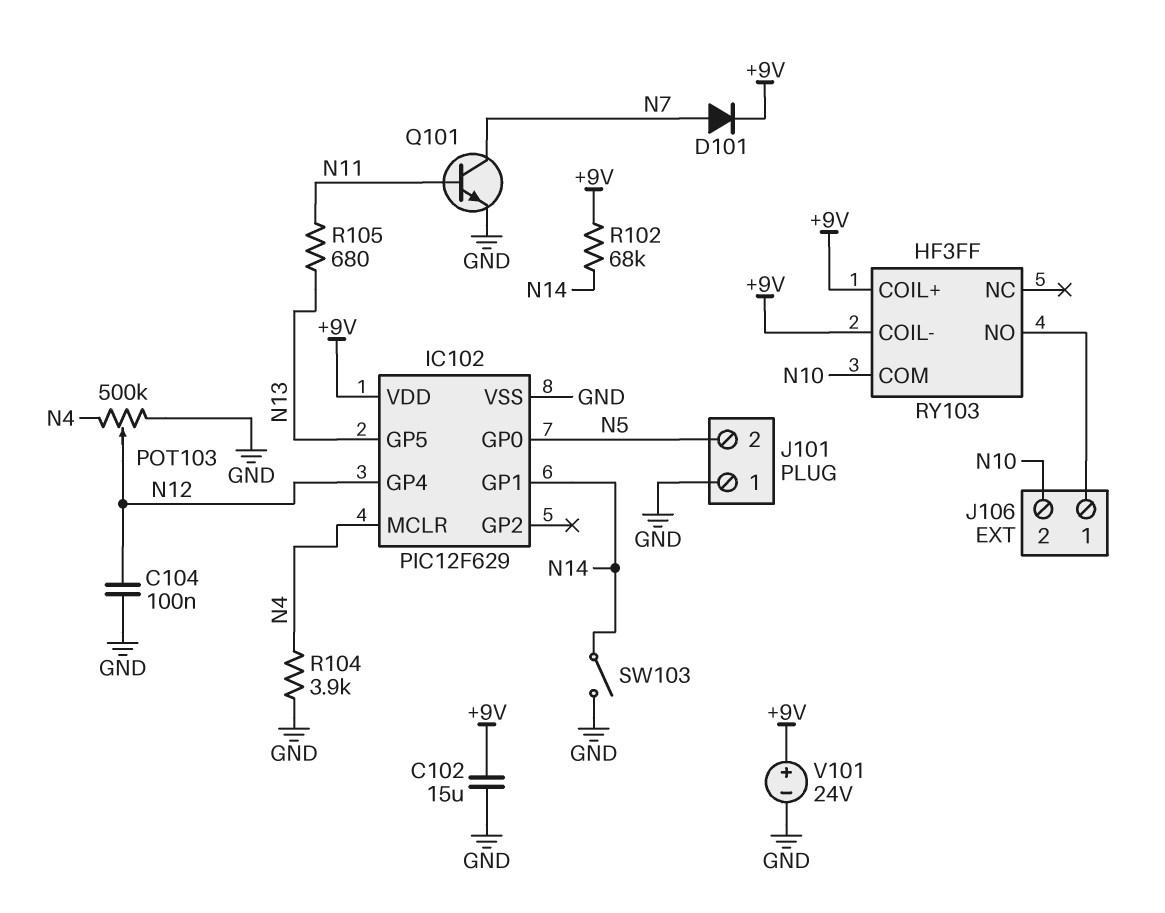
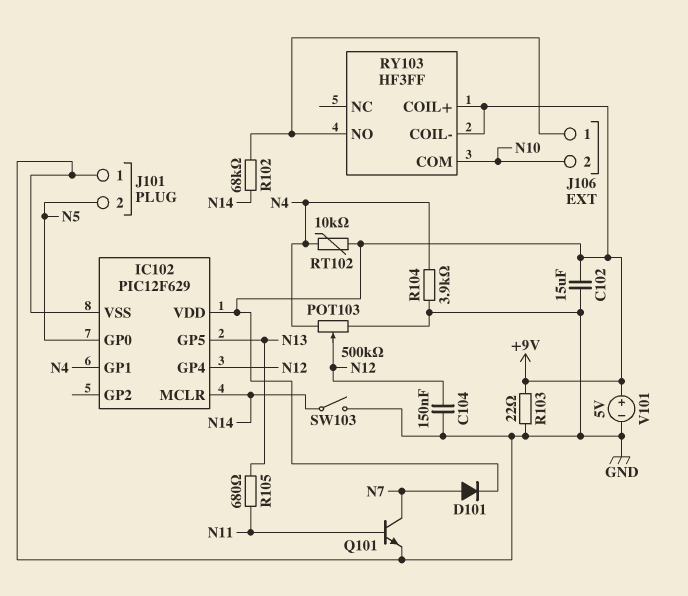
C104: 100nF (GND, N12) -> 150nF (GND, N12)
IC102 pin GP1: N14 -> N4
IC102 pin MCLR: N4 -> N14
R102: 68k (+9V, N14) -> 68k (J106/1, N14)
R103: none -> 22 (+9V, GND)
RT102: none -> 10k (+9V, N4)
V101: 24V (plus +9V, minus GND) -> 5V (plus +9V, minus GND)

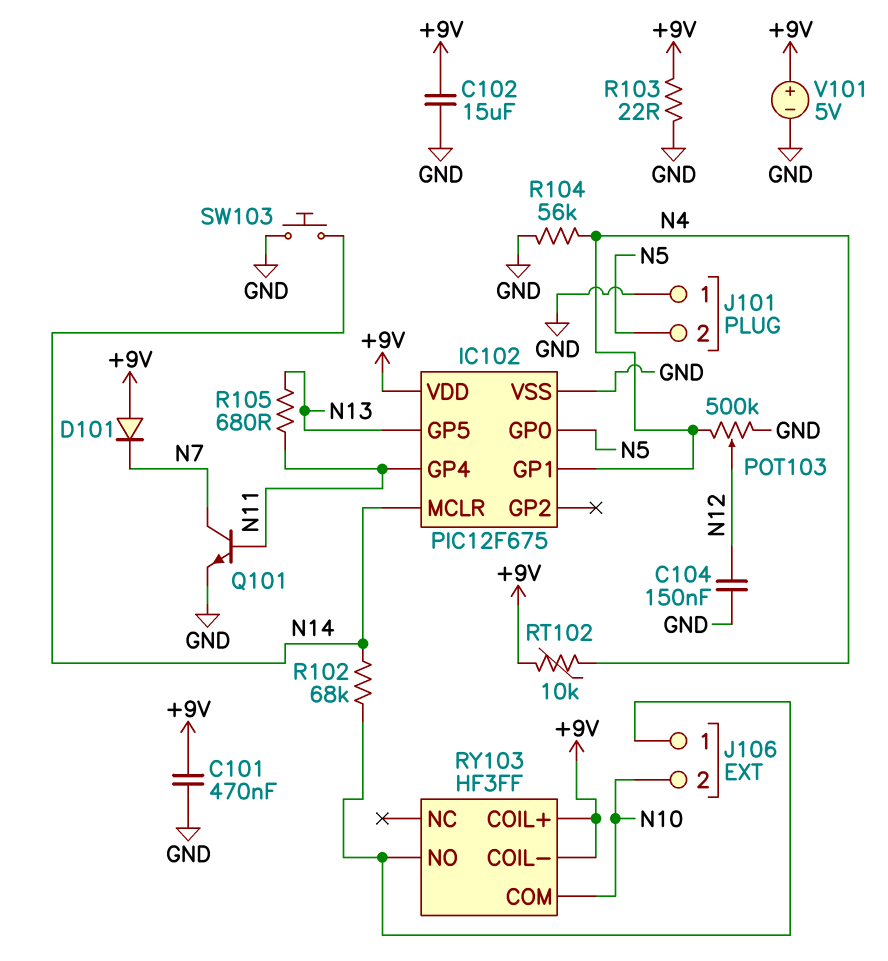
C101: none -> 470nF (+9V, GND)
D101: diode (A N7, K +9V) -> diode (A +9V, K N7)
IC102: PIC12F629 -> PIC12F675
IC102 pin GP4: N12 -> N11
R104: 3.9k (GND, N4) -> 56k (GND, N4)
SW103: switch (GND, N14) -> button (GND, N14)

